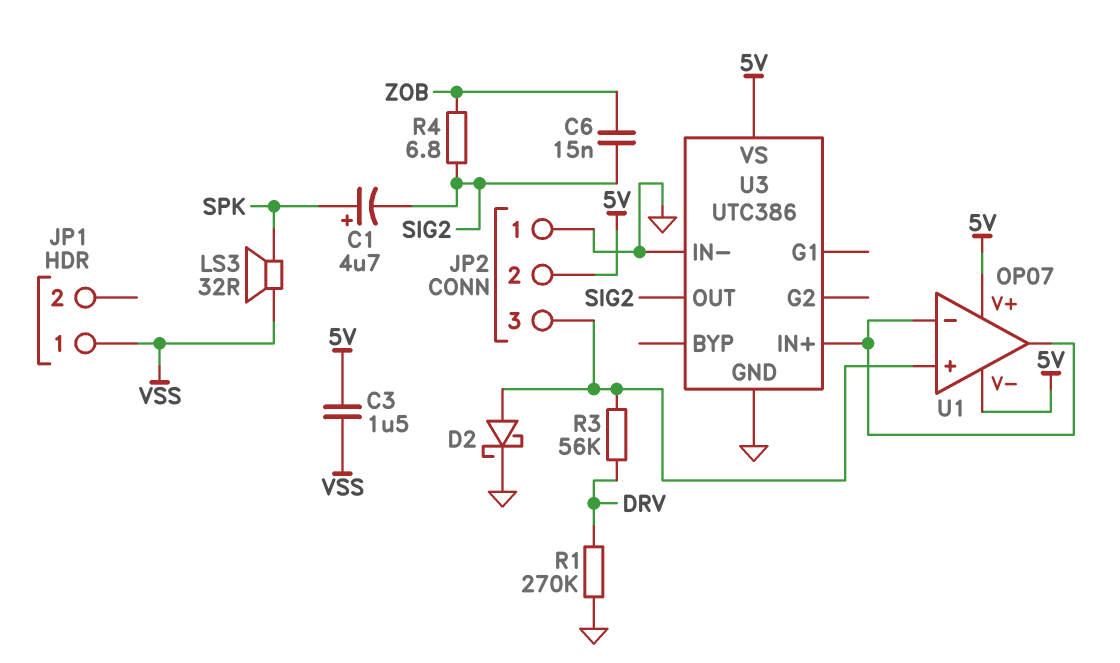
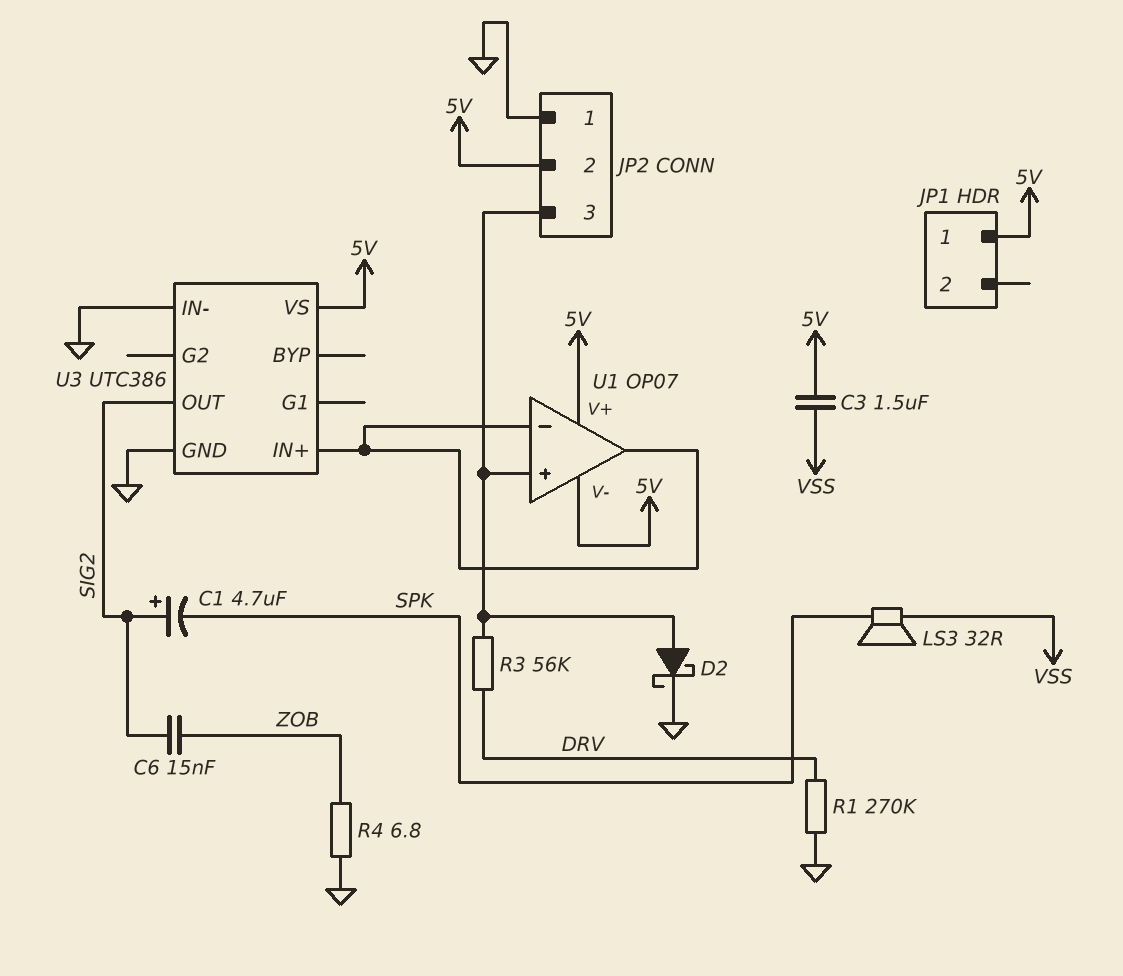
C1: 4.7uF (plus SPK, minus SIG2) -> 4.7uF (plus SIG2, minus SPK)
JP1 pin 1: VSS -> 5V
R4: 6.8 (SIG2, ZOB) -> 6.8 (GND, ZOB)

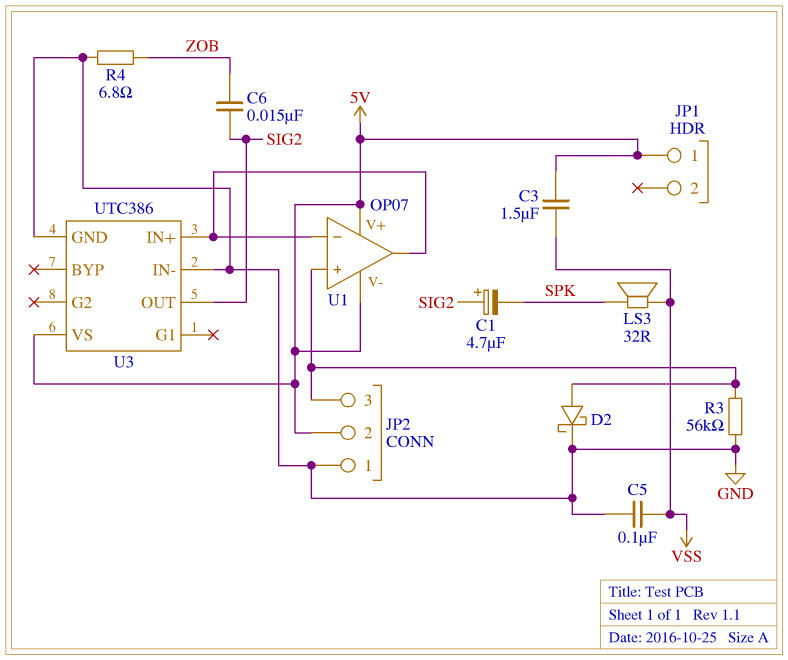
C5: none -> 100nF (GND, VSS)
R1: 270k (DRV, GND) -> none
R3: 56k (DRV, JP2/3) -> 56k (GND, JP2/3)

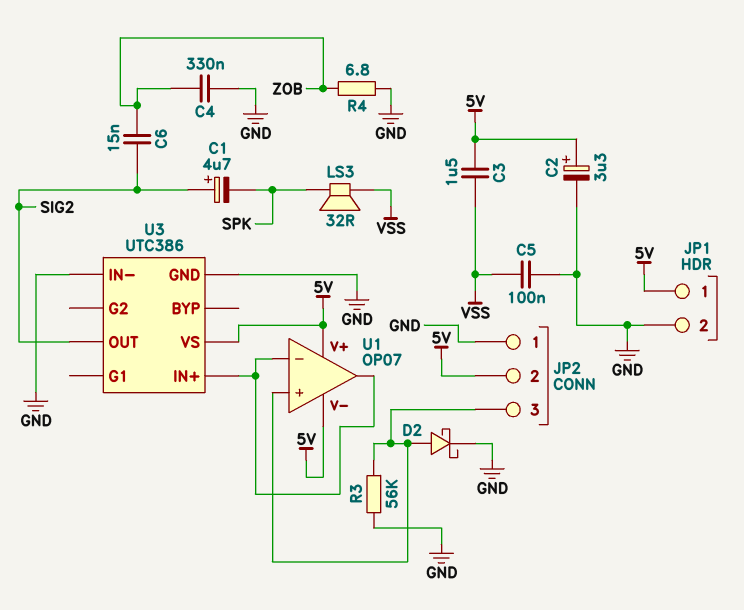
C2: none -> 3.3uF (plus 5V, minus GND)
C4: none -> 330nF (GND, ZOB)
JP1 pin 2: none -> GND

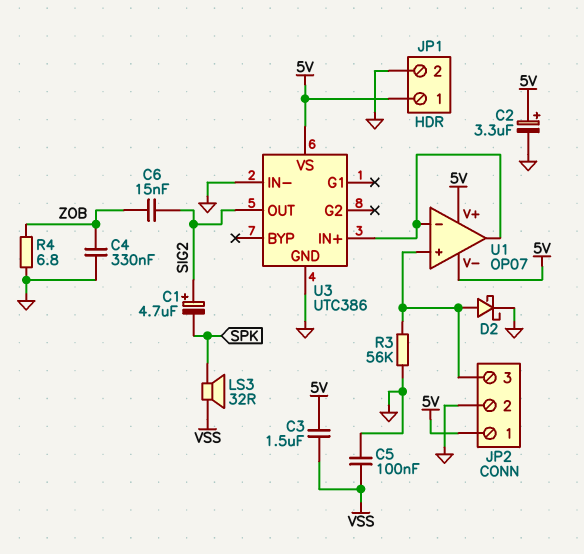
JP2 pin 1: GND -> 5V
JP2 pin 2: 5V -> GND

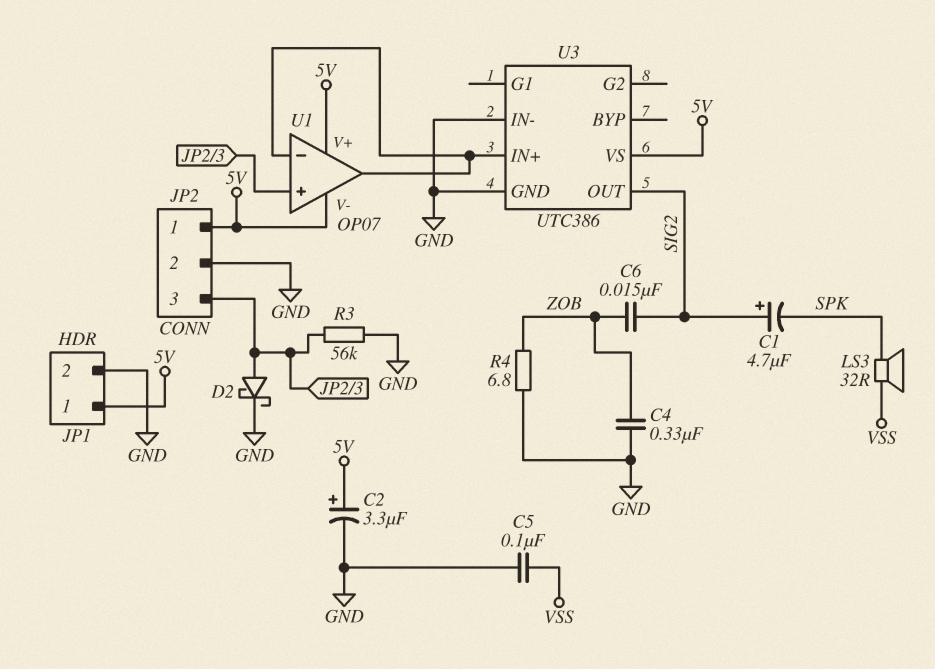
C3: 1.5uF (5V, VSS) -> none

